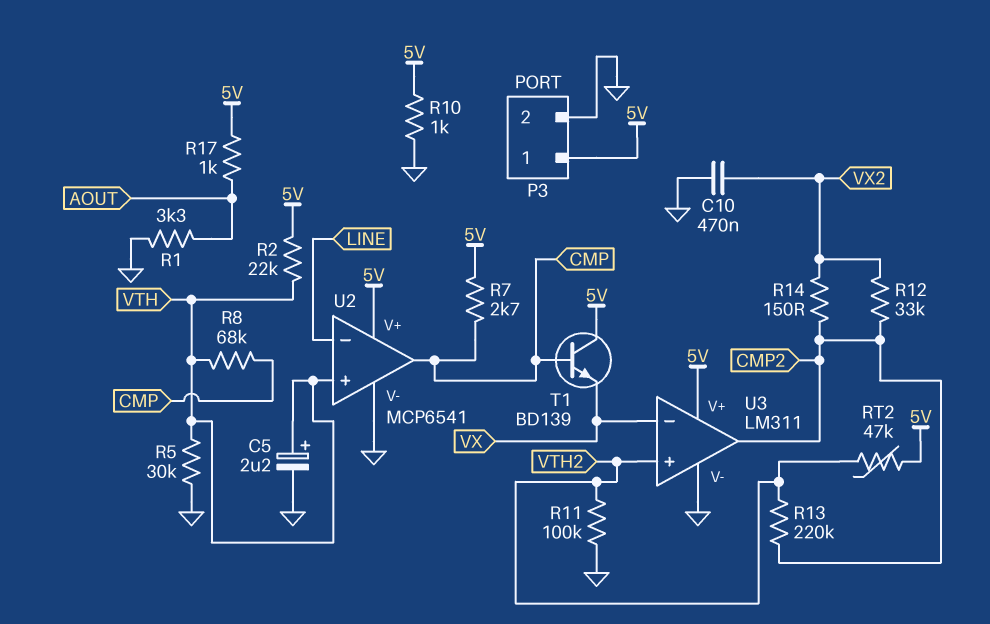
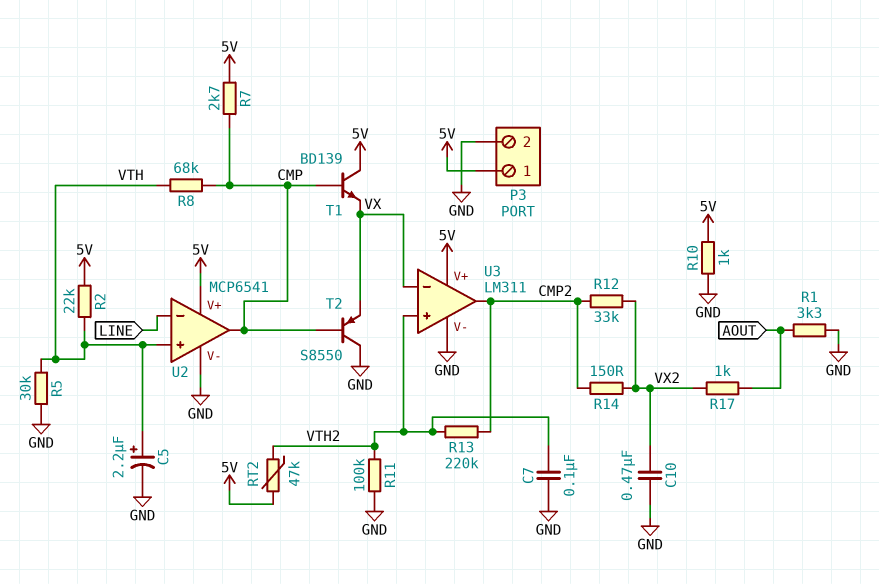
C7: none -> 100nF (GND, VTH2)
R17: 1k (5V, AOUT) -> 1k (AOUT, VX2)
T2: none -> PNP S8550 (B CMP, C GND, E VX)

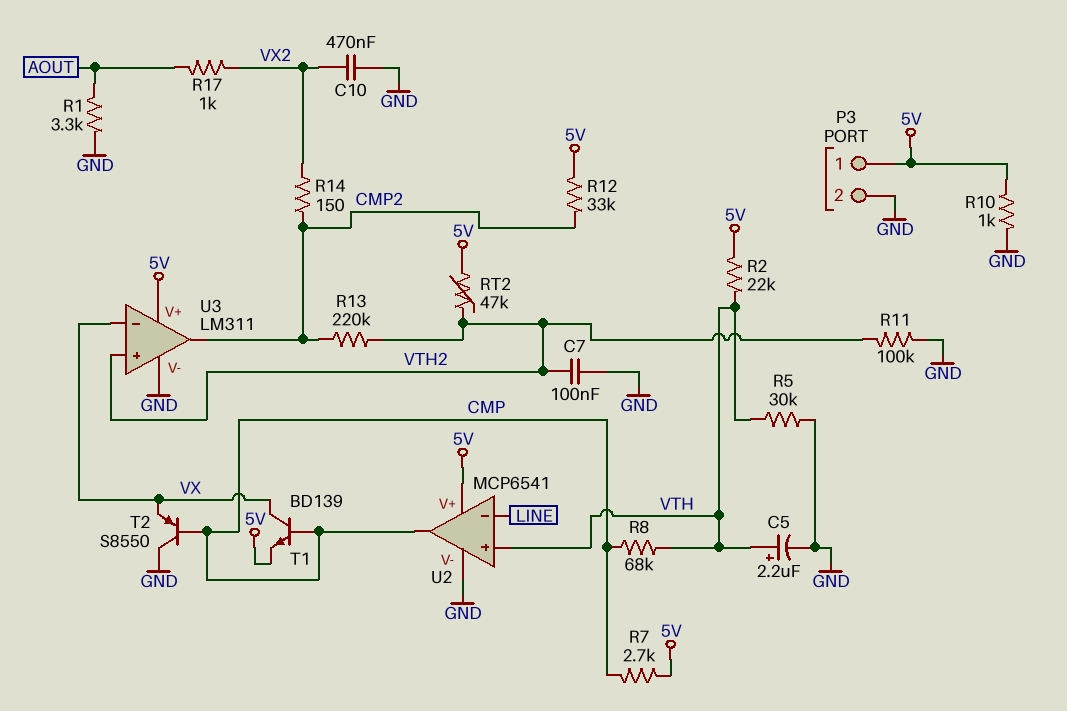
R12: 33k (CMP2, VX2) -> 33k (5V, CMP2)
T1: NPN BD139 (B CMP, C 5V, E VX) -> NPN BD139 (B CMP, C VX, E 5V)

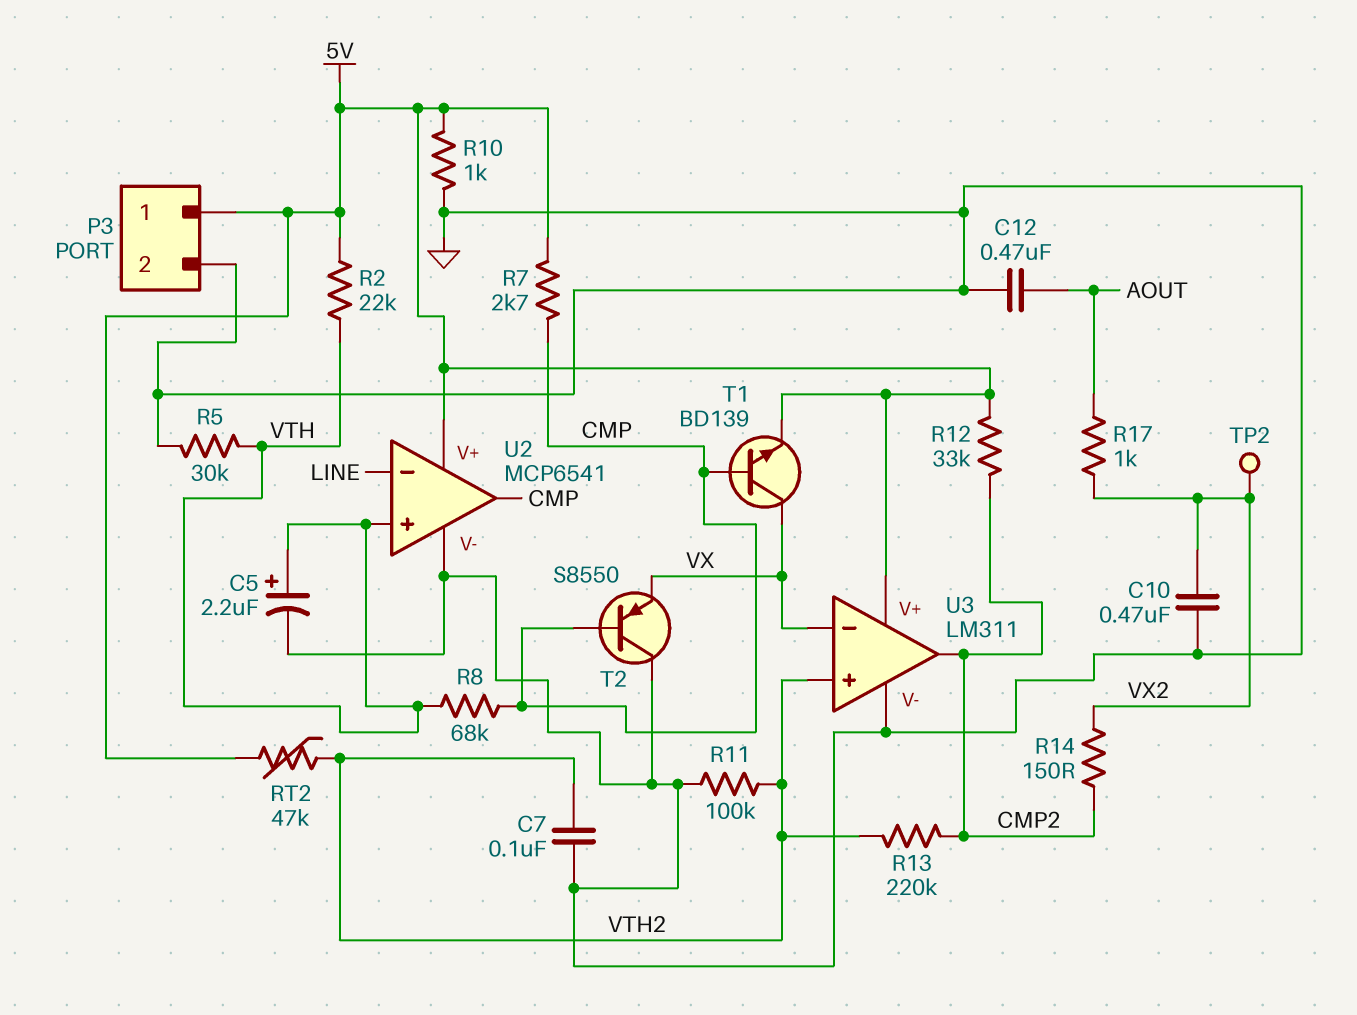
C12: none -> 470nF (AOUT, GND)
R1: 3.3k (AOUT, GND) -> none
TP2: none -> test point (VX2)

